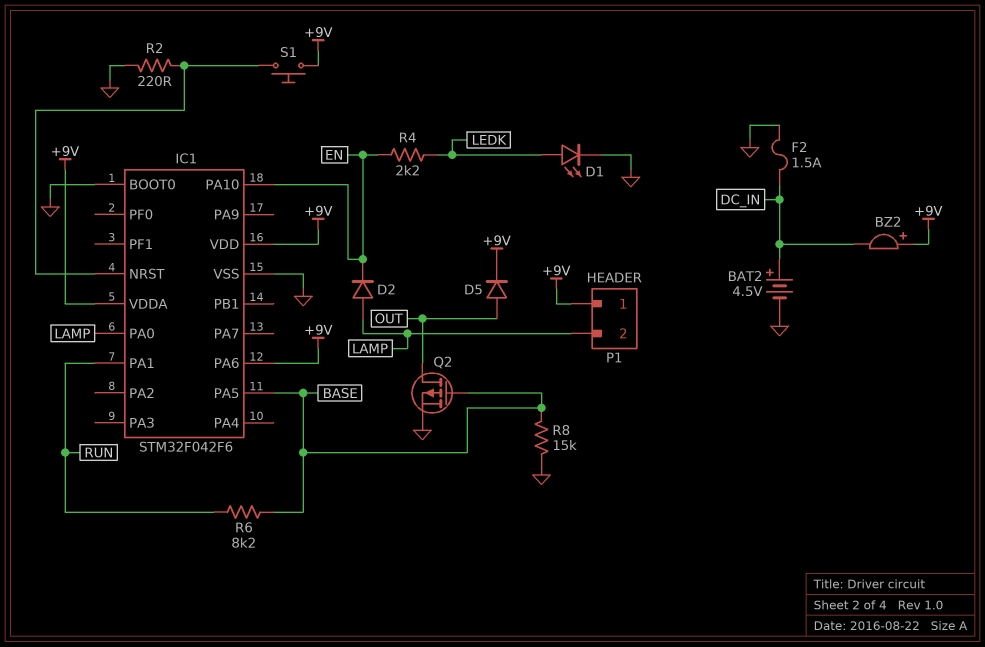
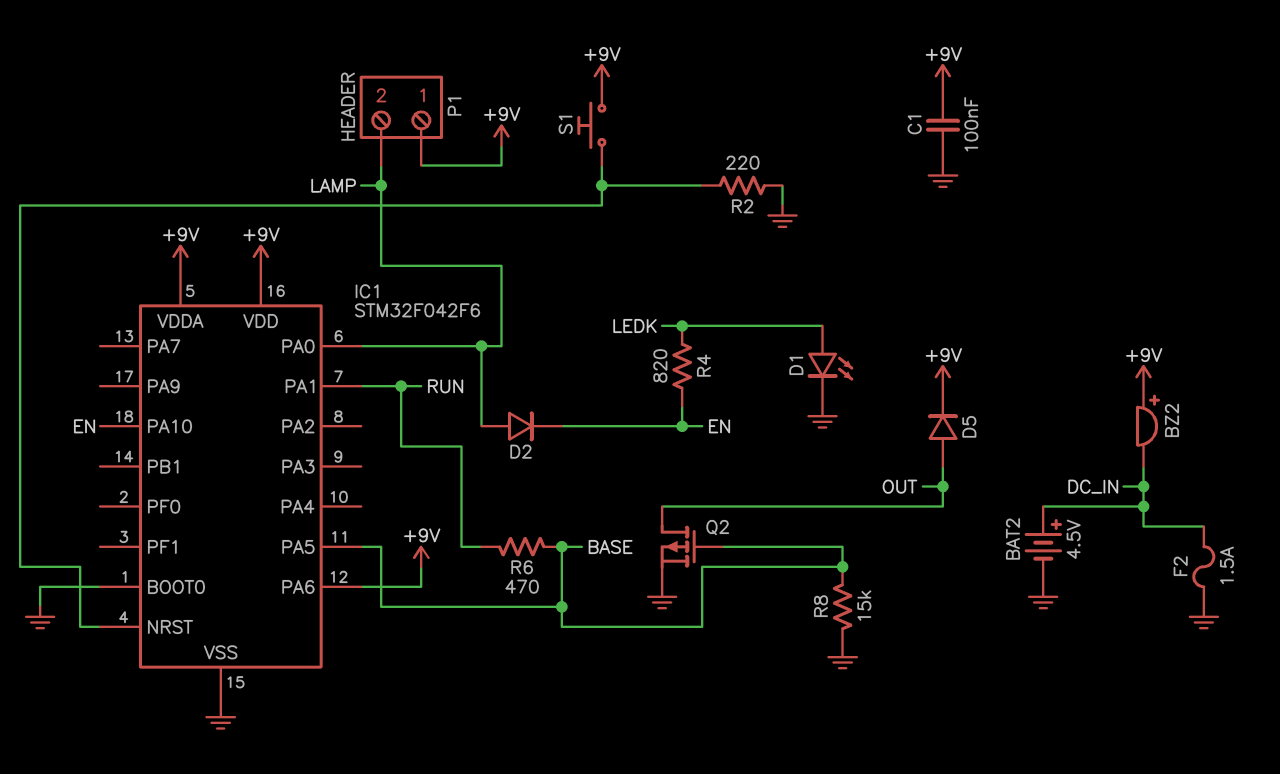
C1: none -> 100nF (+9V, GND)
R4: 2.2k (EN, LEDK) -> 820 (EN, LEDK)
R6: 8.2k (BASE, RUN) -> 470 (BASE, RUN)

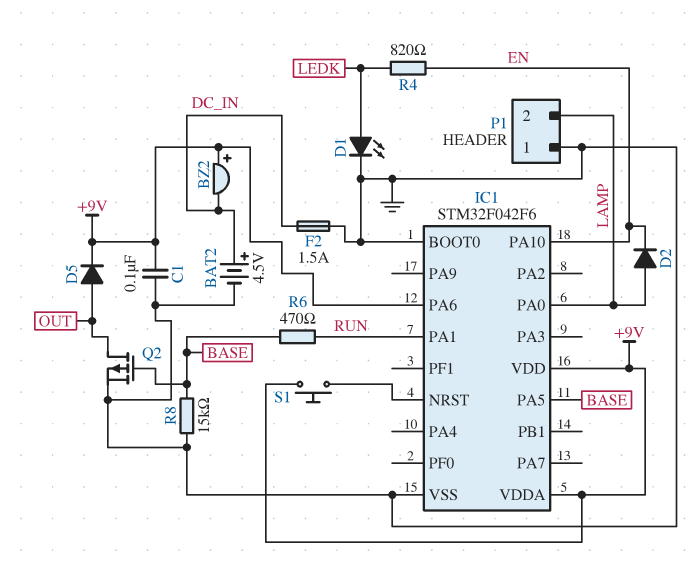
P1 pin 1: +9V -> GND
R2: 220 (GND, IC1/NRST) -> none

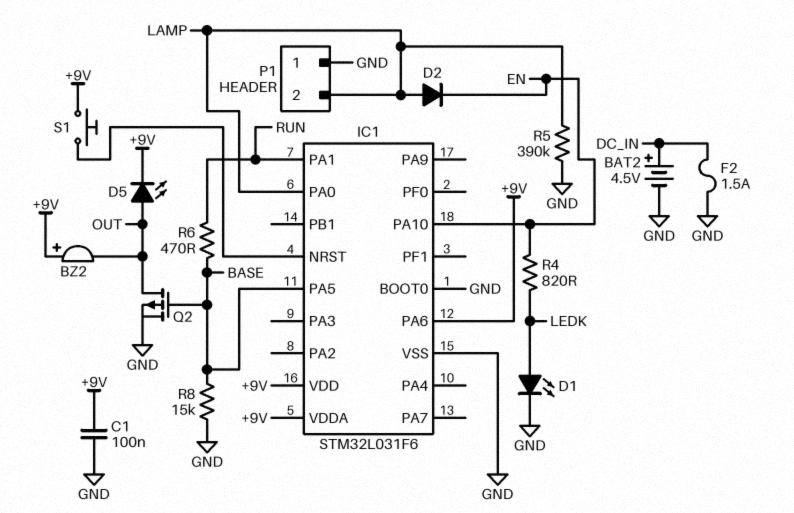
BZ2: buzzer (plus +9V, minus DC_IN) -> buzzer (plus +9V, minus OUT)
D5: diode (A OUT, K +9V) -> LED (A OUT, K +9V)
IC1: STM32F042F6 -> STM32L031F6
R5: none -> 390k (GND, LAMP)

